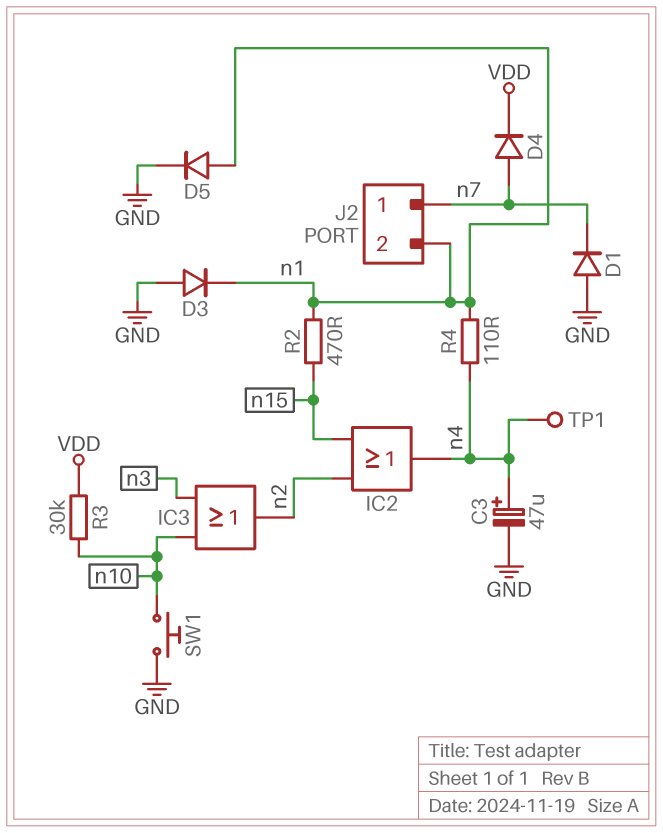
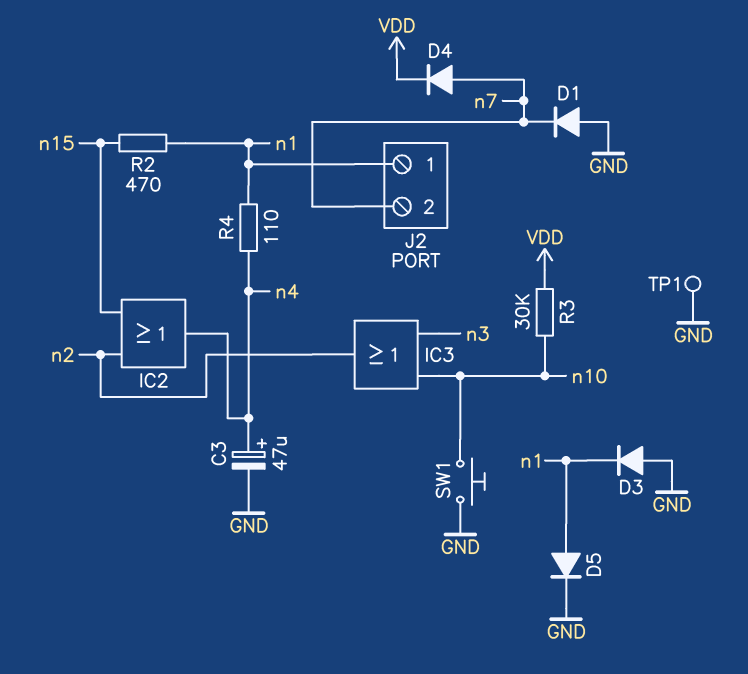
J2 pin 1: n7 -> n1
J2 pin 2: n1 -> n7
TP1: test point (n4) -> test point (GND)

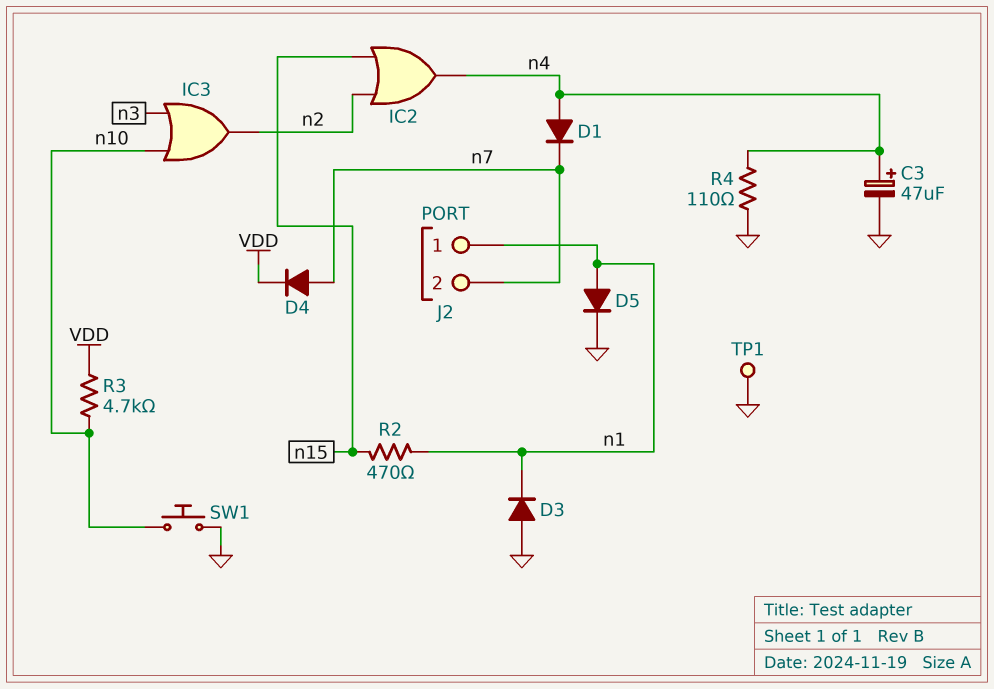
D1: diode (A GND, K n7) -> diode (A n4, K n7)
R3: 30k (VDD, n10) -> 4.7k (VDD, n10)
R4: 110 (n1, n4) -> 110 (GND, n4)

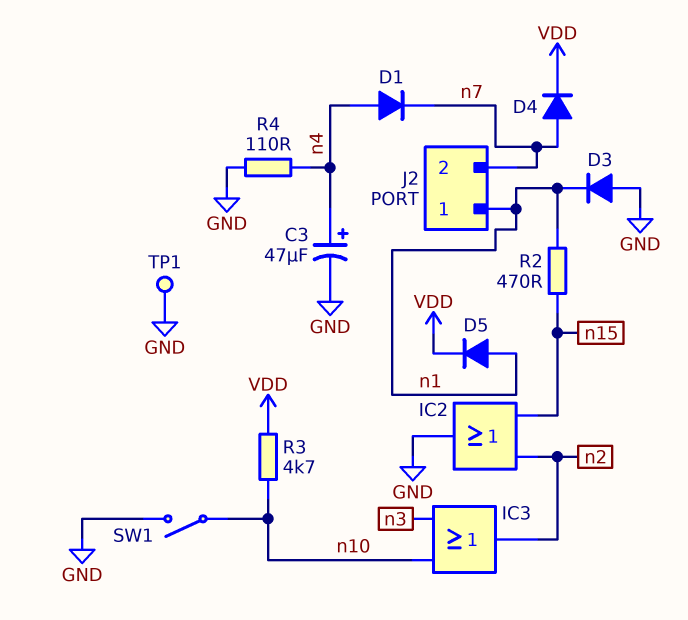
D5: diode (A n1, K GND) -> diode (A n1, K VDD)
IC2: OR (in n2, in n15, out n4) -> OR (in n2, in n15, out GND)
SW1: button (GND, n10) -> switch (GND, n10)

